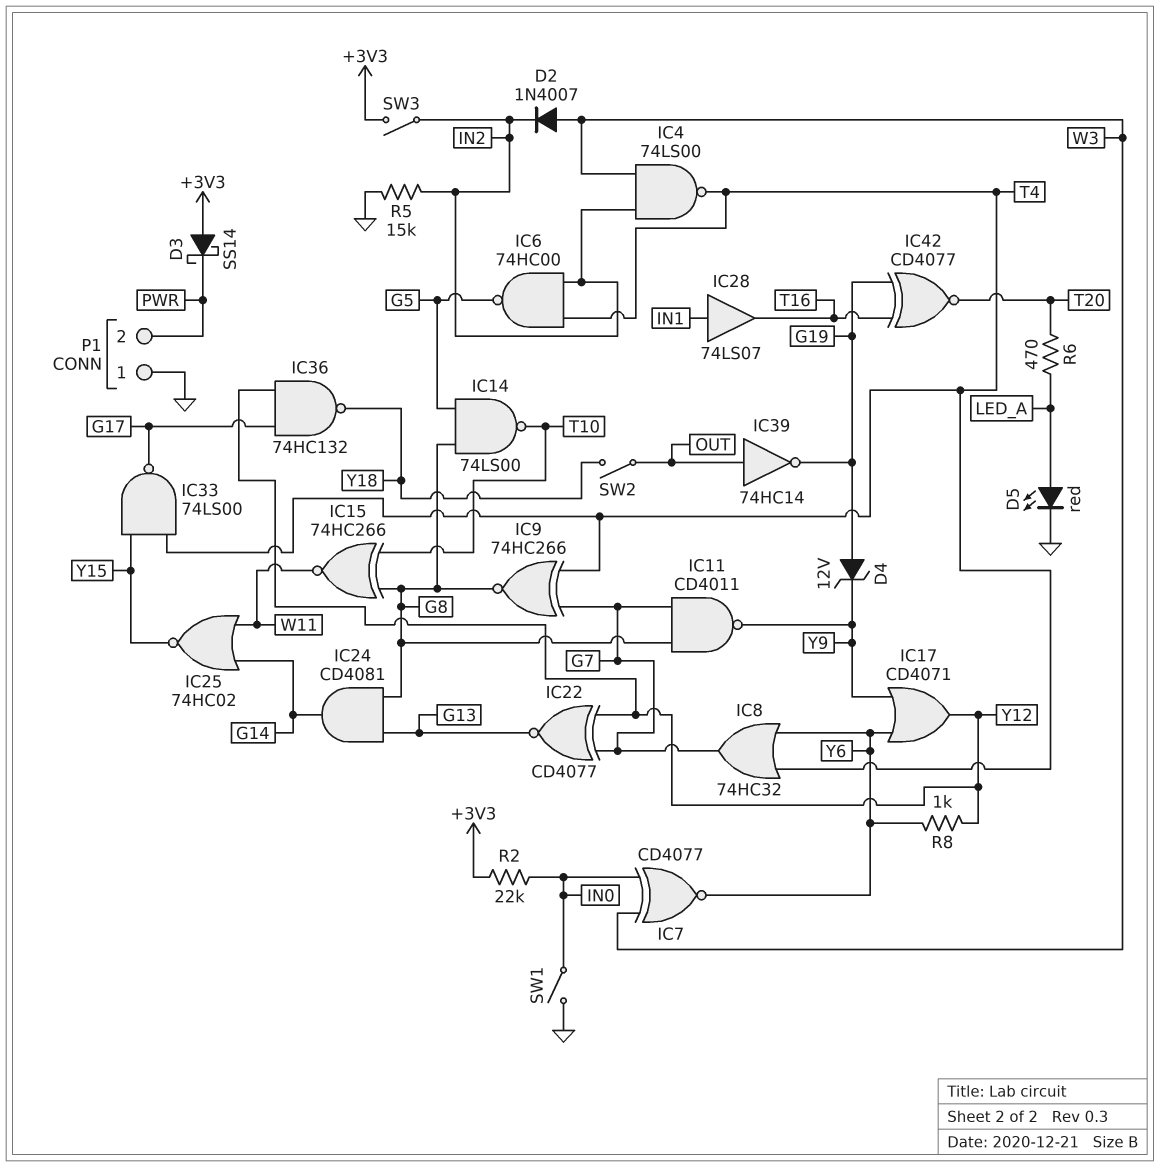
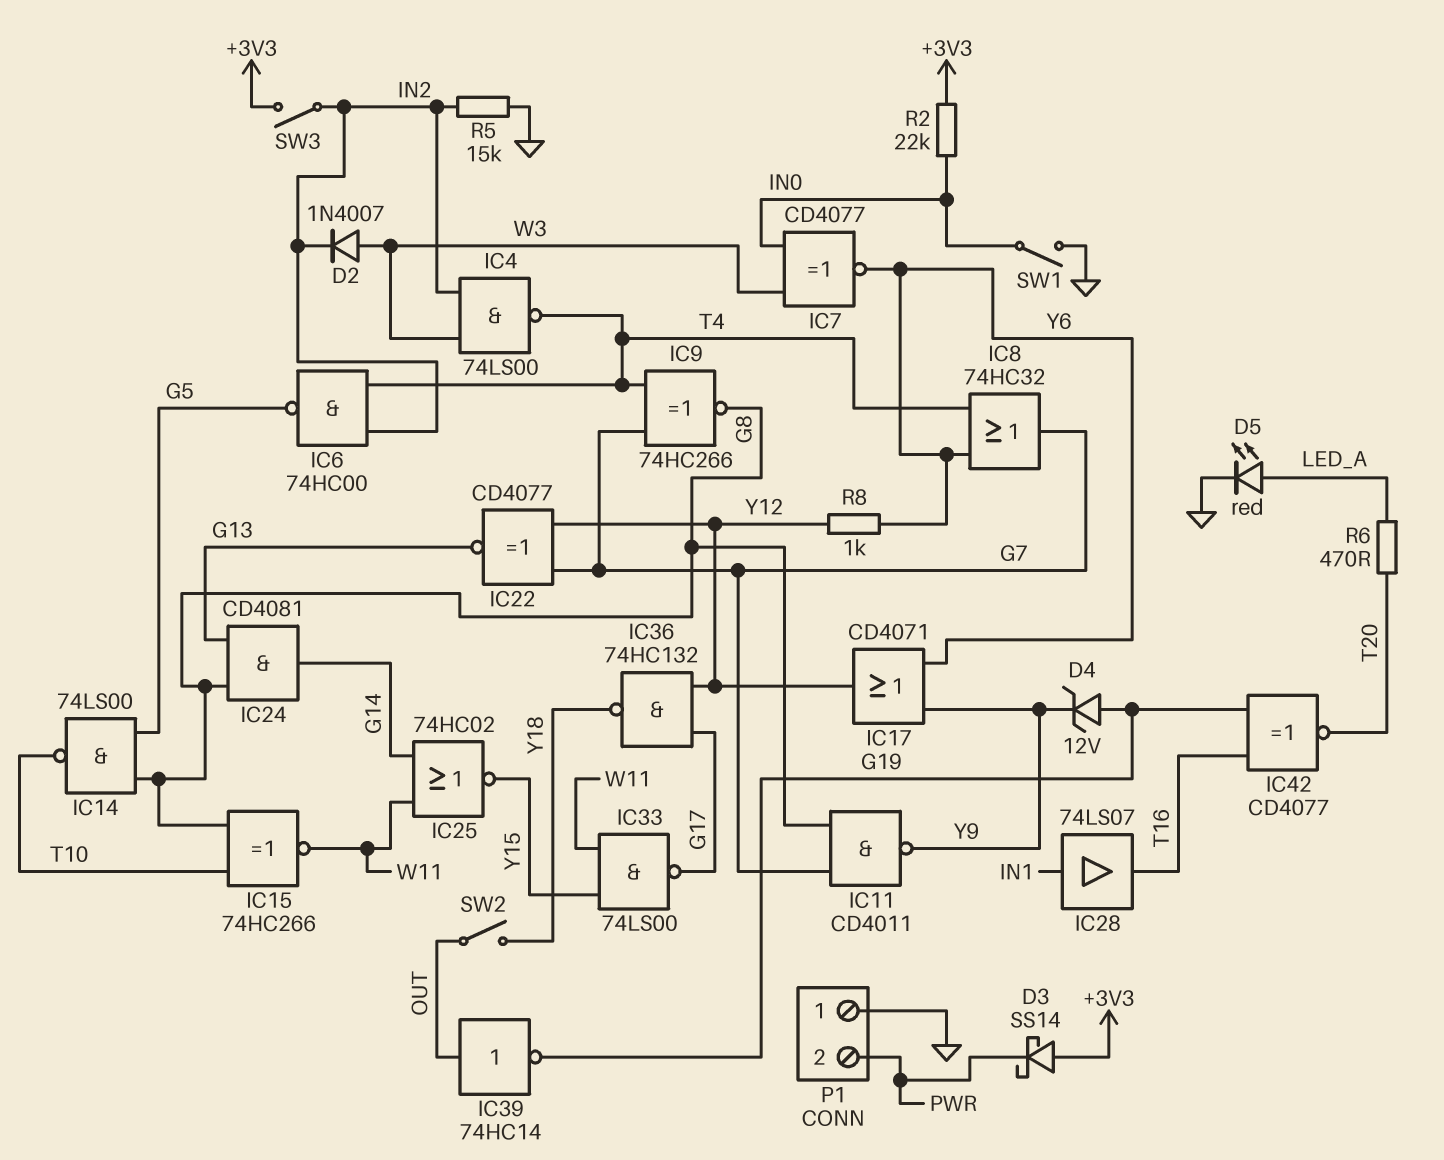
IC33: NAND 74LS00 (in T4, in Y15, out G17) -> NAND 74LS00 (in W11, in Y15, out G17)

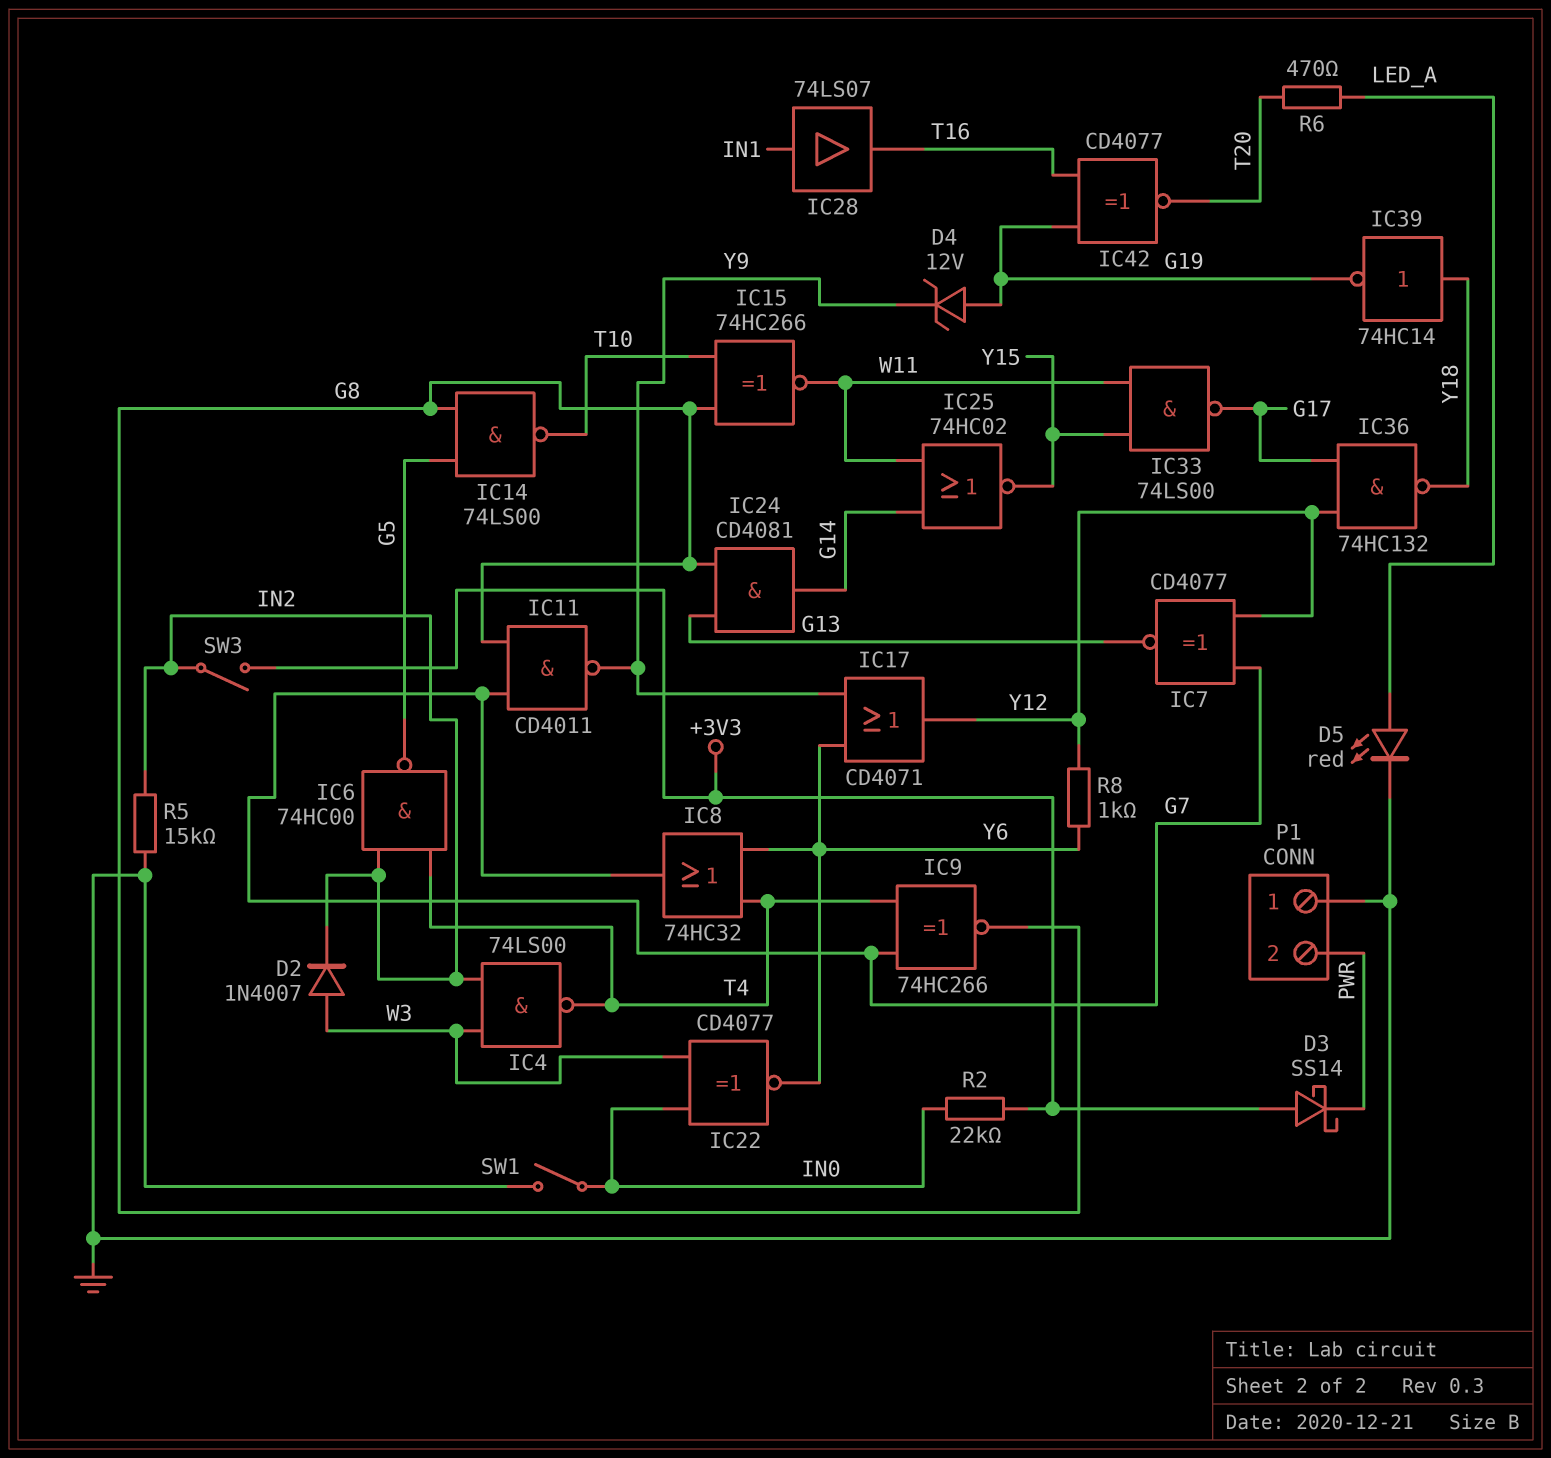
IC7: XNOR CD4077 (in IN0, in W3, out Y6) -> XNOR CD4077 (in G7, in Y12, out G13)
IC22: XNOR CD4077 (in G7, in Y12, out G13) -> XNOR CD4077 (in IN0, in W3, out Y6)
IC39: NOT 74HC14 (in OUT, out G19) -> NOT 74HC14 (in Y18, out G19)
SW2: switch (OUT, Y18) -> none

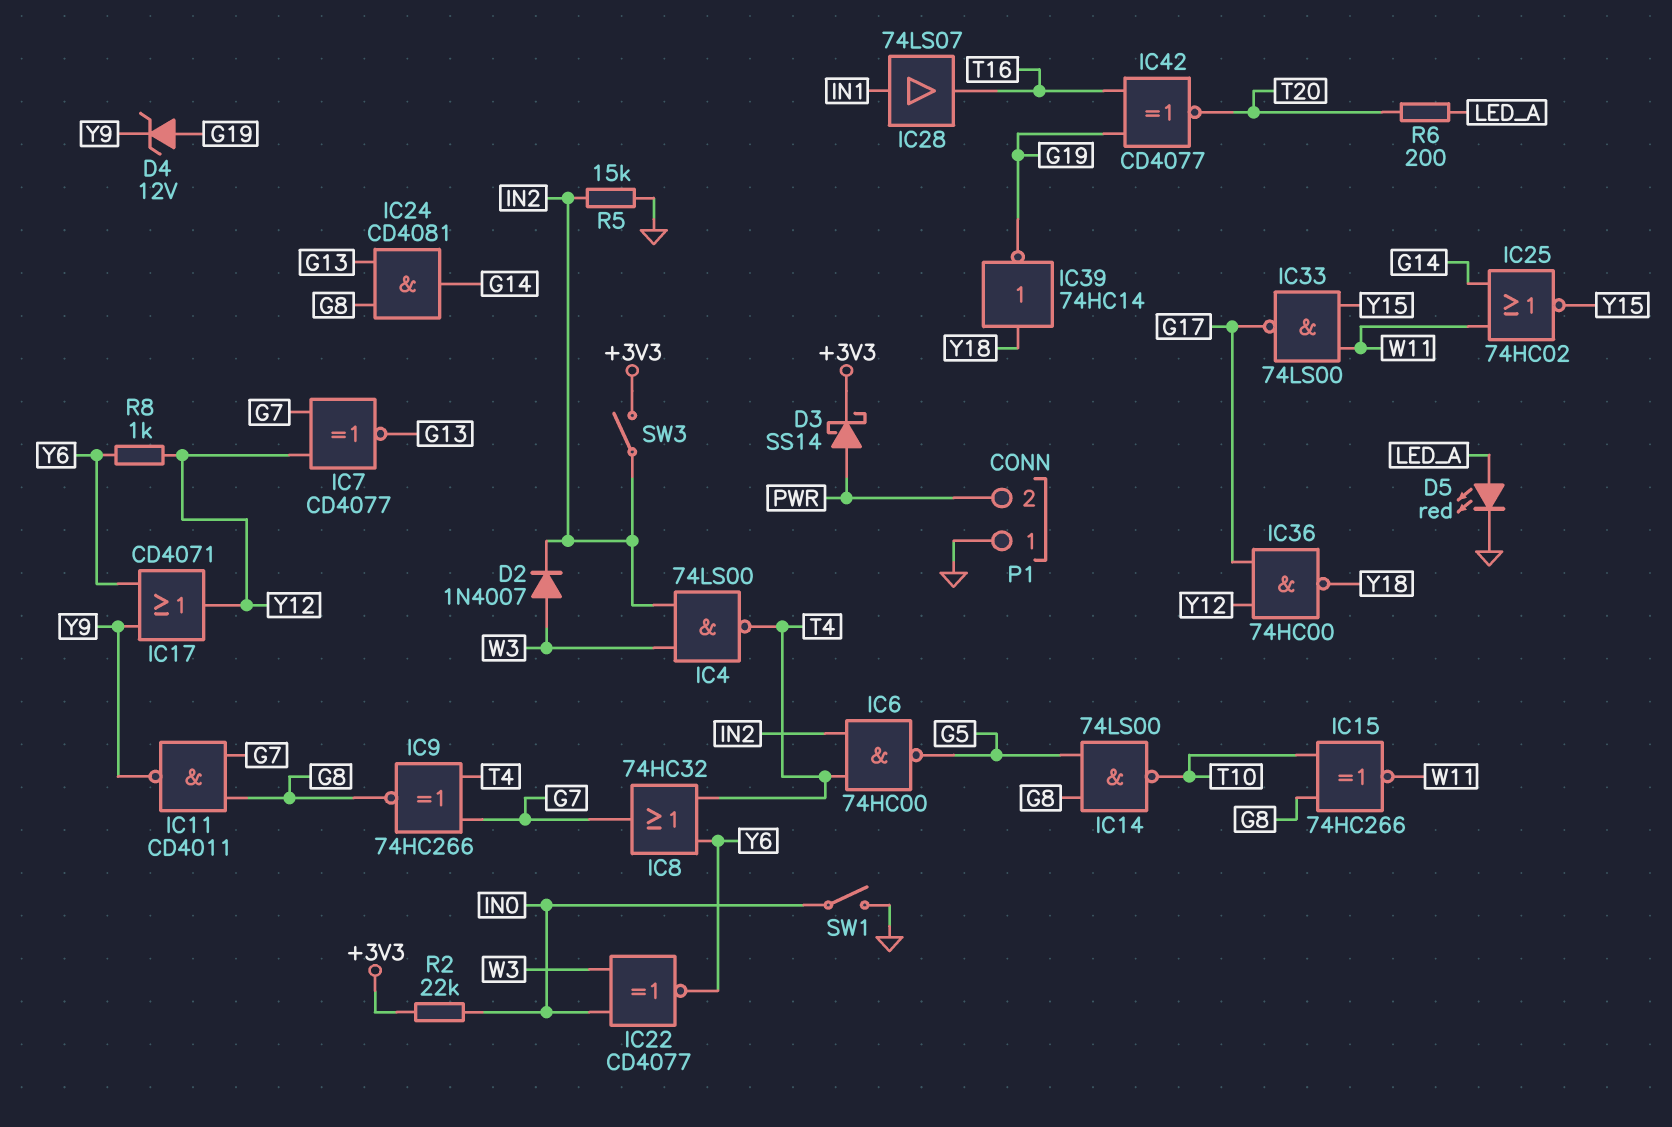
D3: schottky SS14 (A +3V3, K PWR) -> schottky SS14 (A PWR, K +3V3)
IC36: NAND 74HC132 (in G17, in Y12, out Y18) -> NAND 74HC00 (in G17, in Y12, out Y18)
R6: 470 (LED_A, T20) -> 200 (LED_A, T20)

